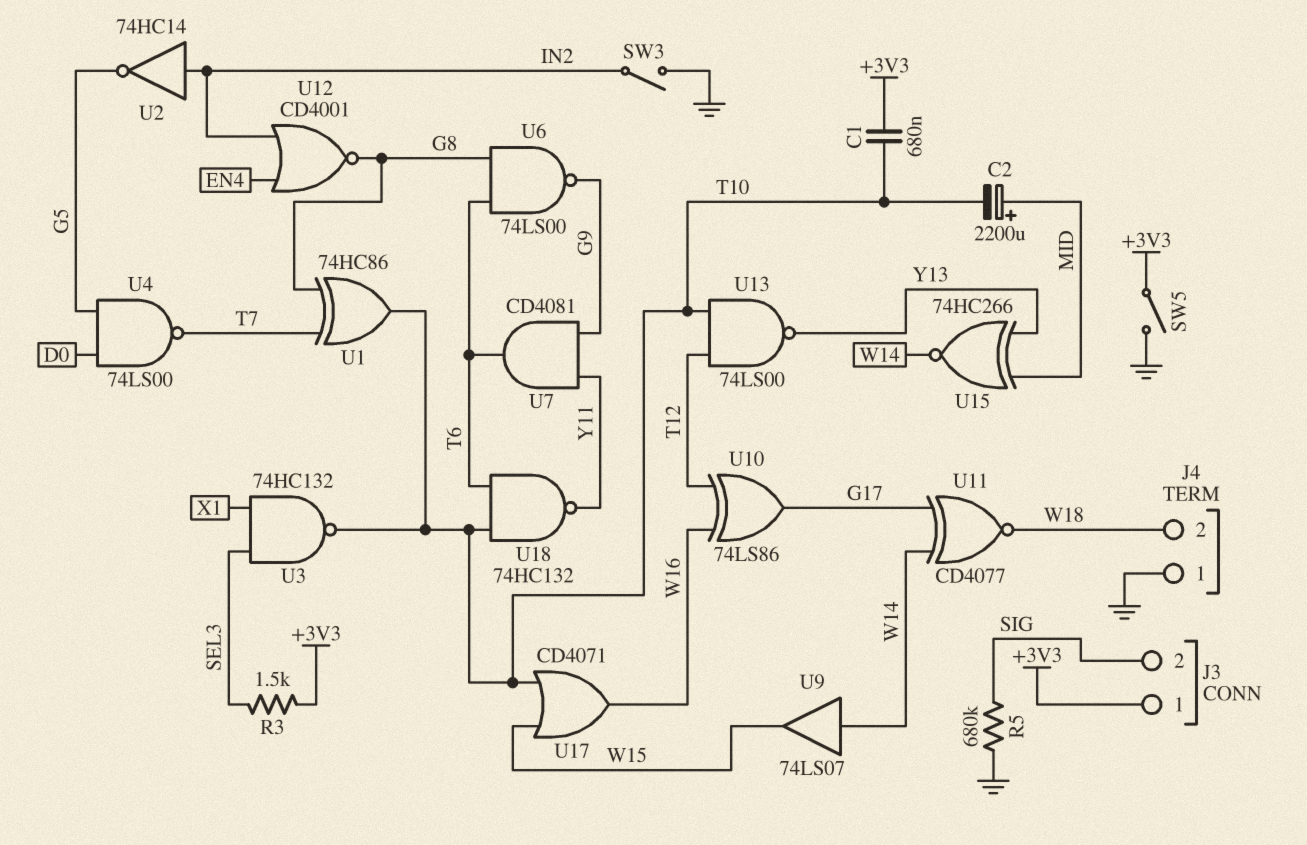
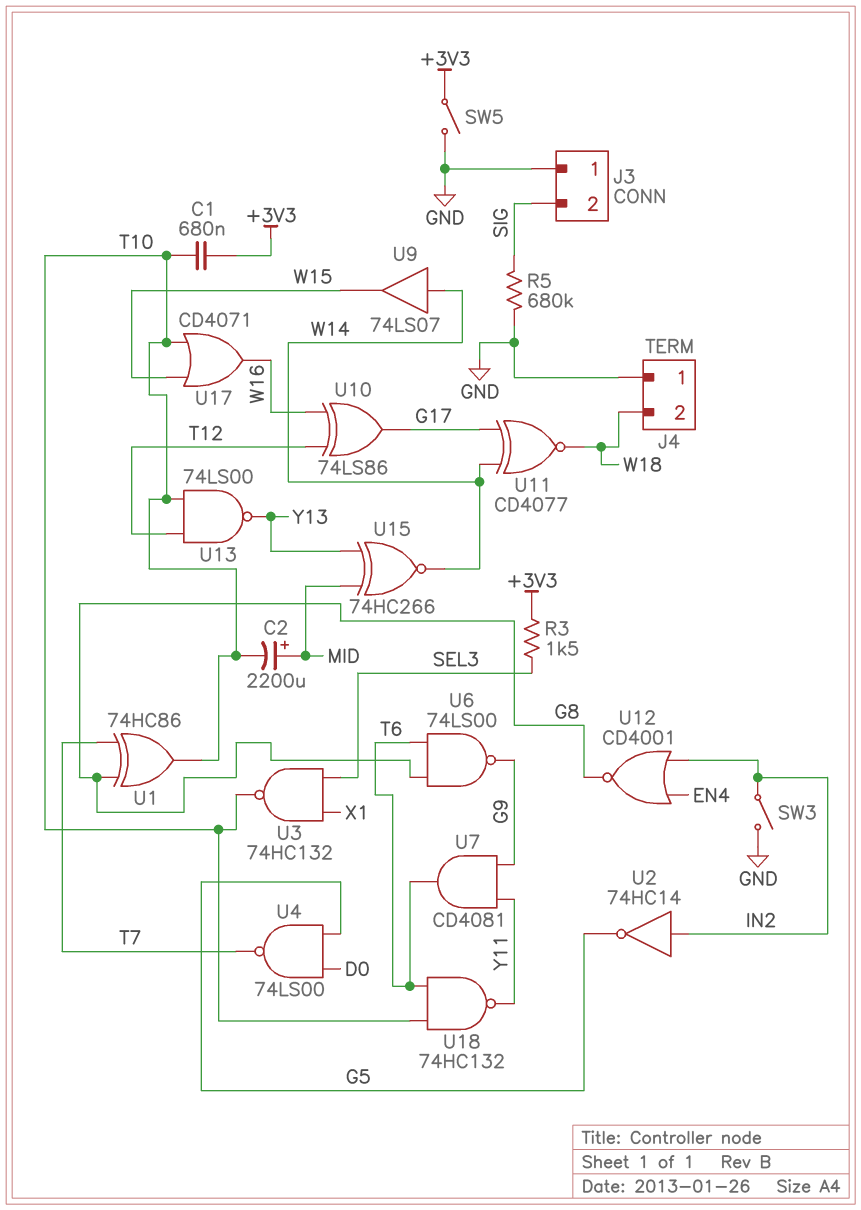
J3 pin 1: +3V3 -> GND

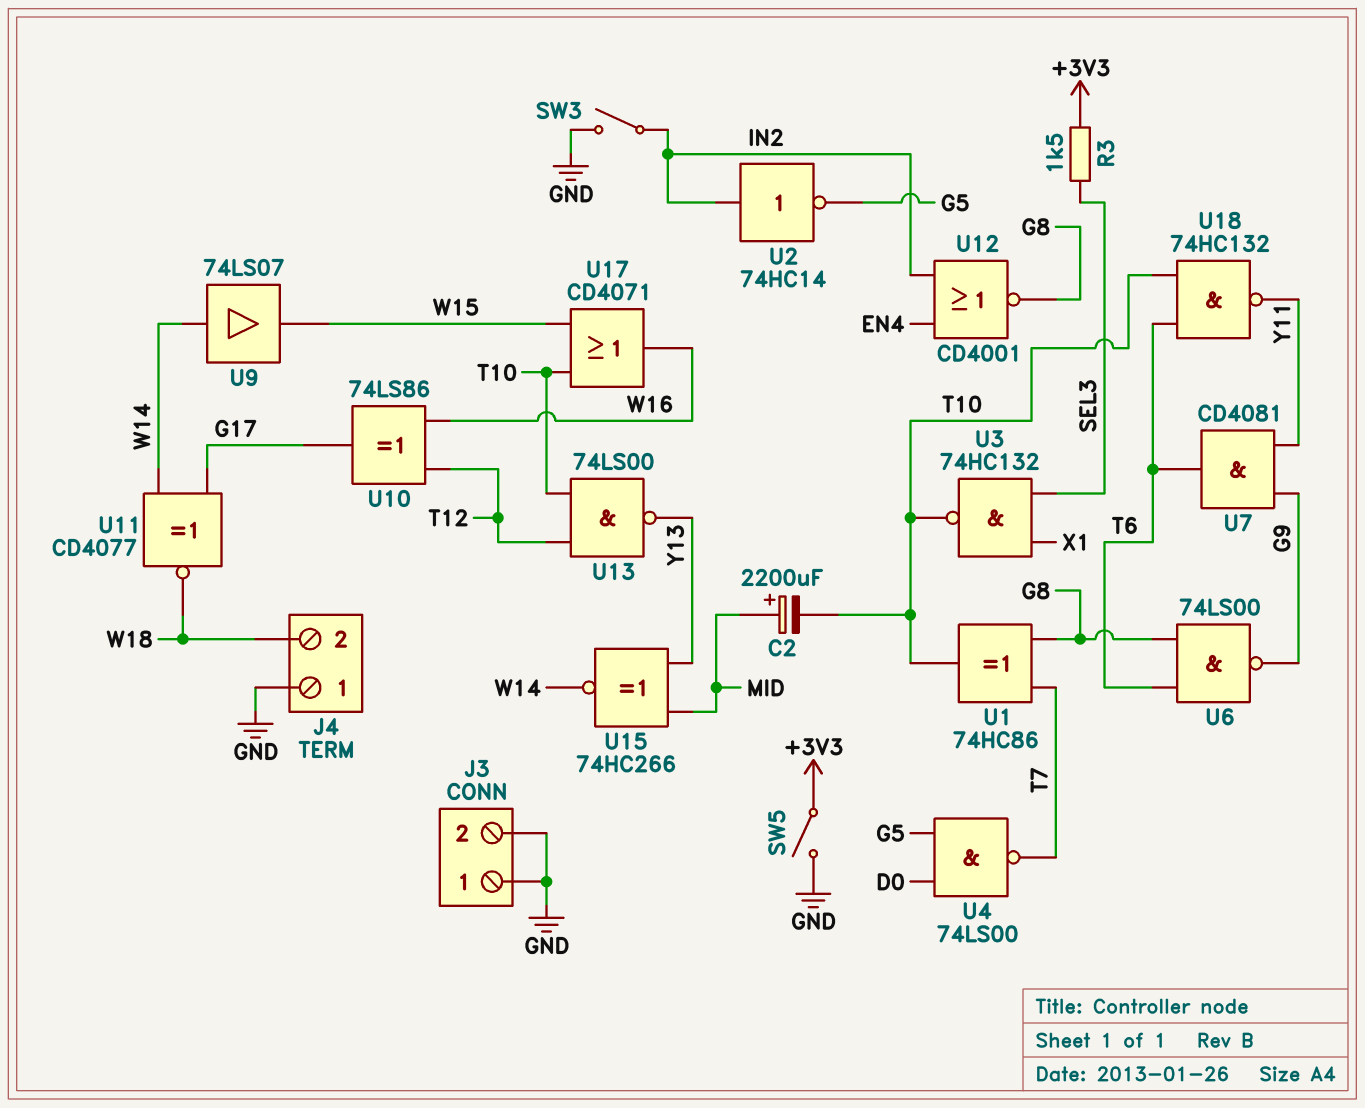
C1: 680nF (+3V3, T10) -> none
J3 pin 2: SIG -> GND
R5: 680k (GND, SIG) -> none

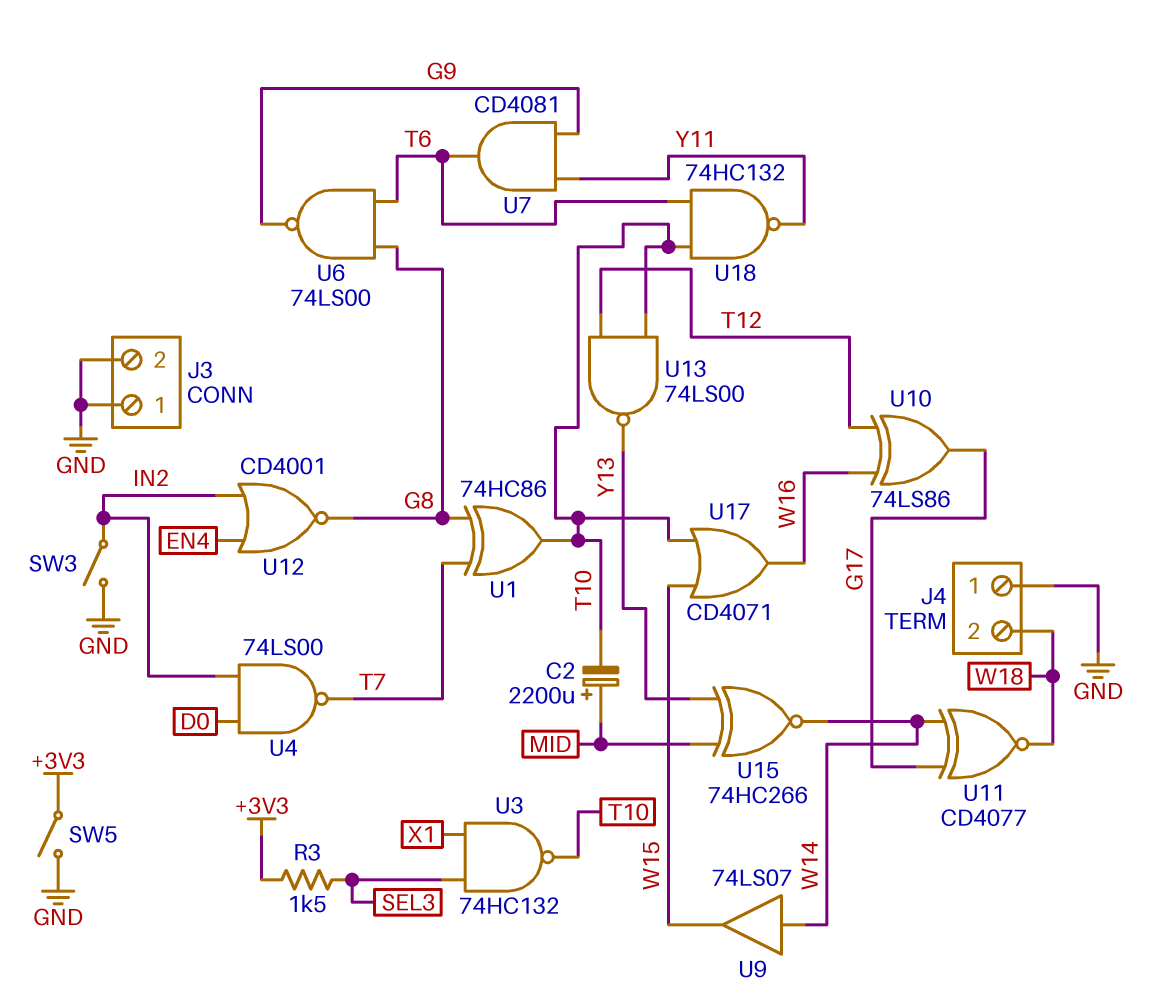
U2: NOT 74HC14 (in IN2, out G5) -> none
U4: NAND 74LS00 (in D0, in G5, out T7) -> NAND 74LS00 (in D0, in IN2, out T7)

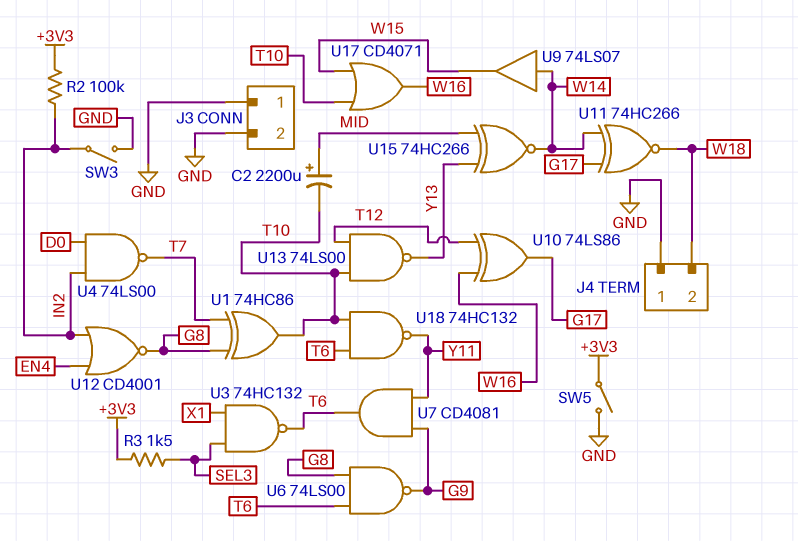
R2: none -> 100k (+3V3, IN2)
U3: NAND 74HC132 (in SEL3, in X1, out T10) -> NAND 74HC132 (in SEL3, in X1, out T6)
U11: XNOR CD4077 (in G17, in W14, out W18) -> XNOR 74HC266 (in G17, in W14, out W18)

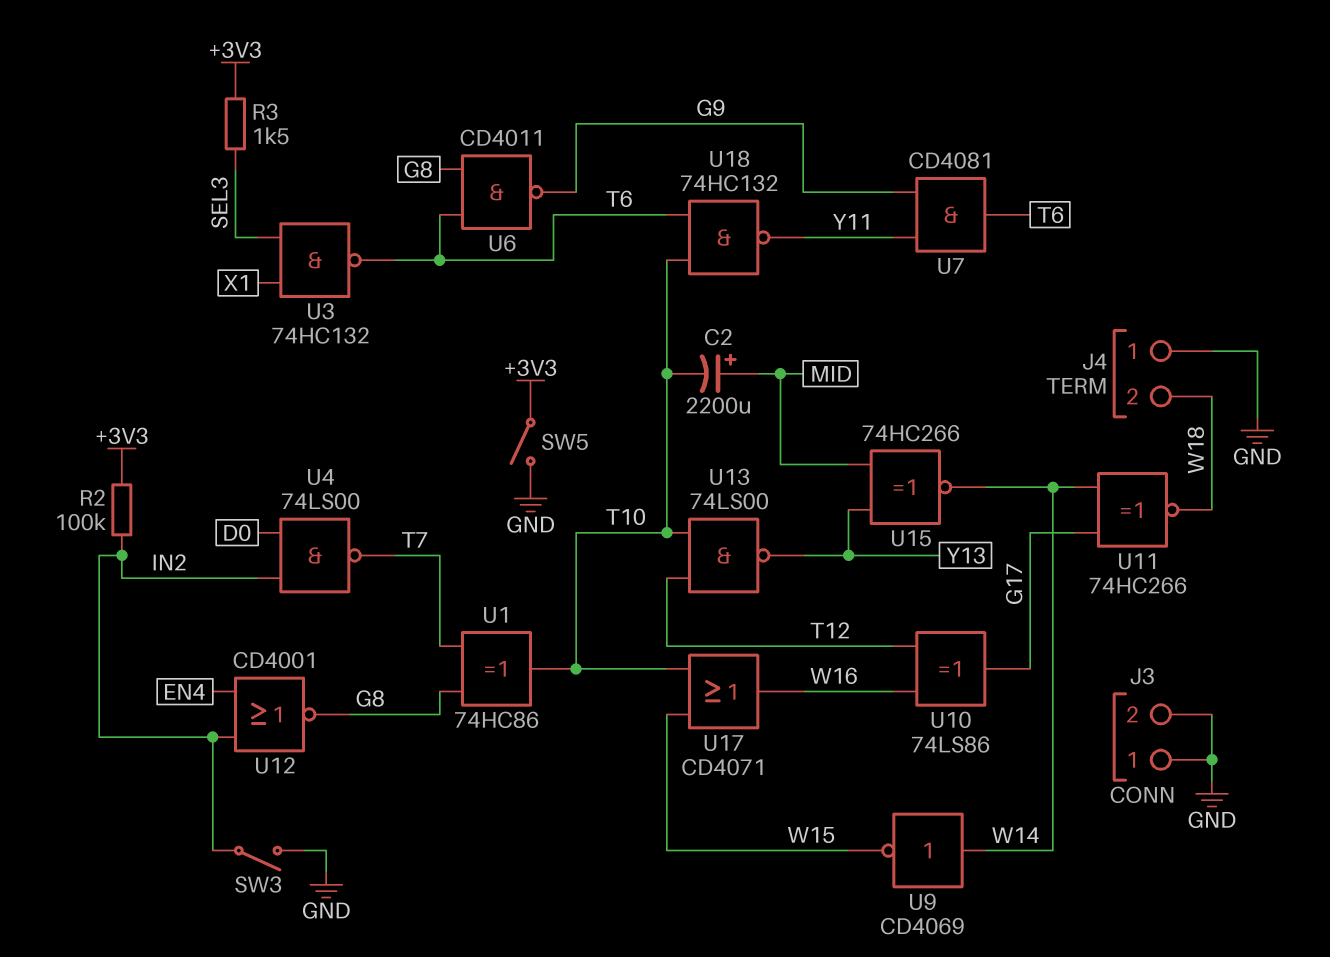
U6: NAND 74LS00 (in G8, in T6, out G9) -> NAND CD4011 (in G8, in T6, out G9)
U9: buffer 74LS07 (in W14, out W15) -> NOT CD4069 (in W14, out W15)

